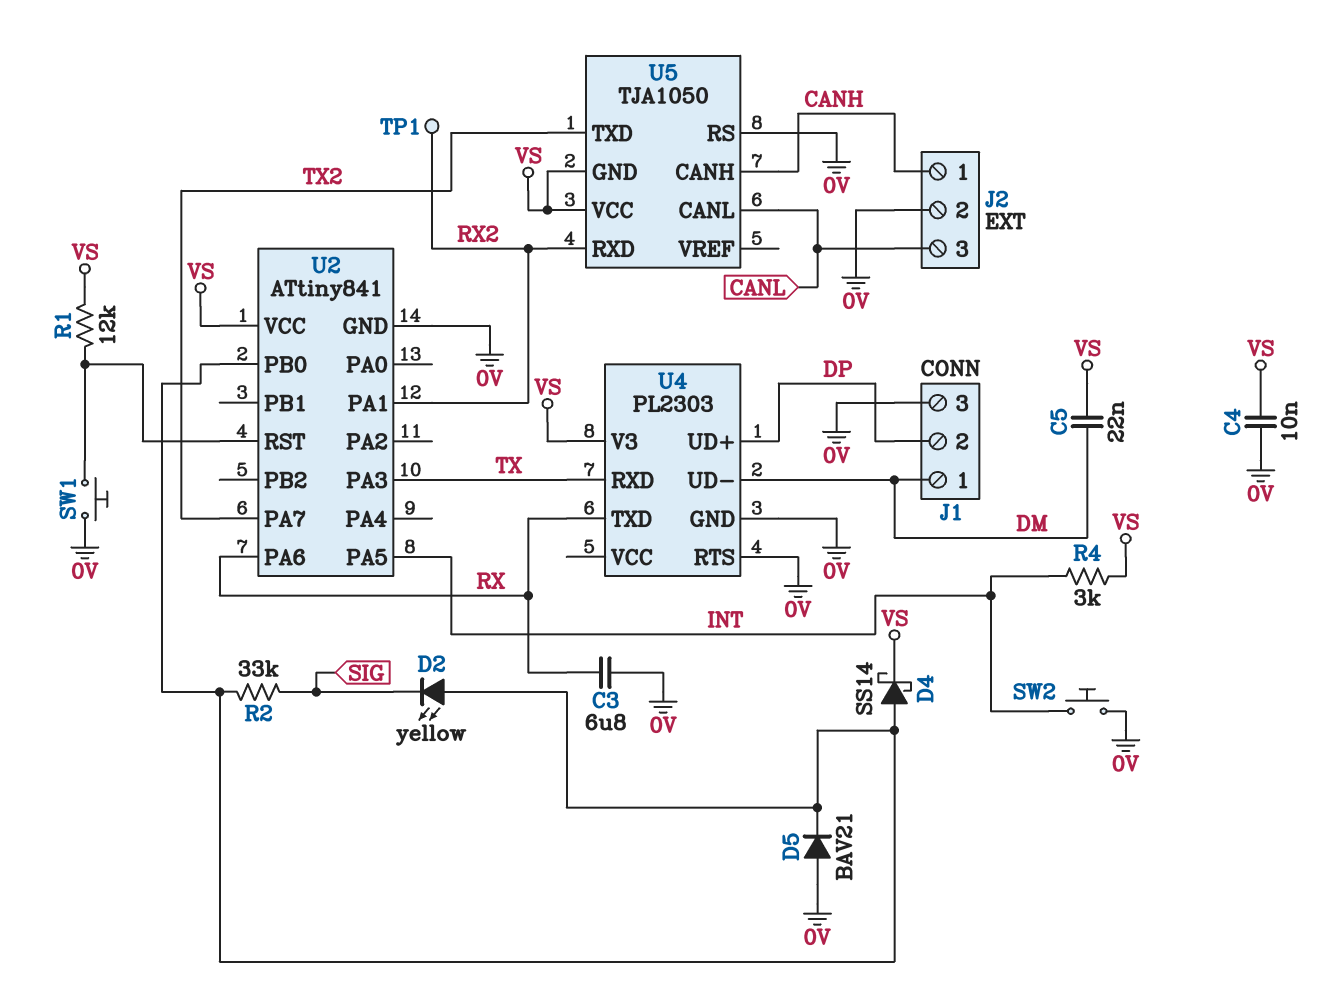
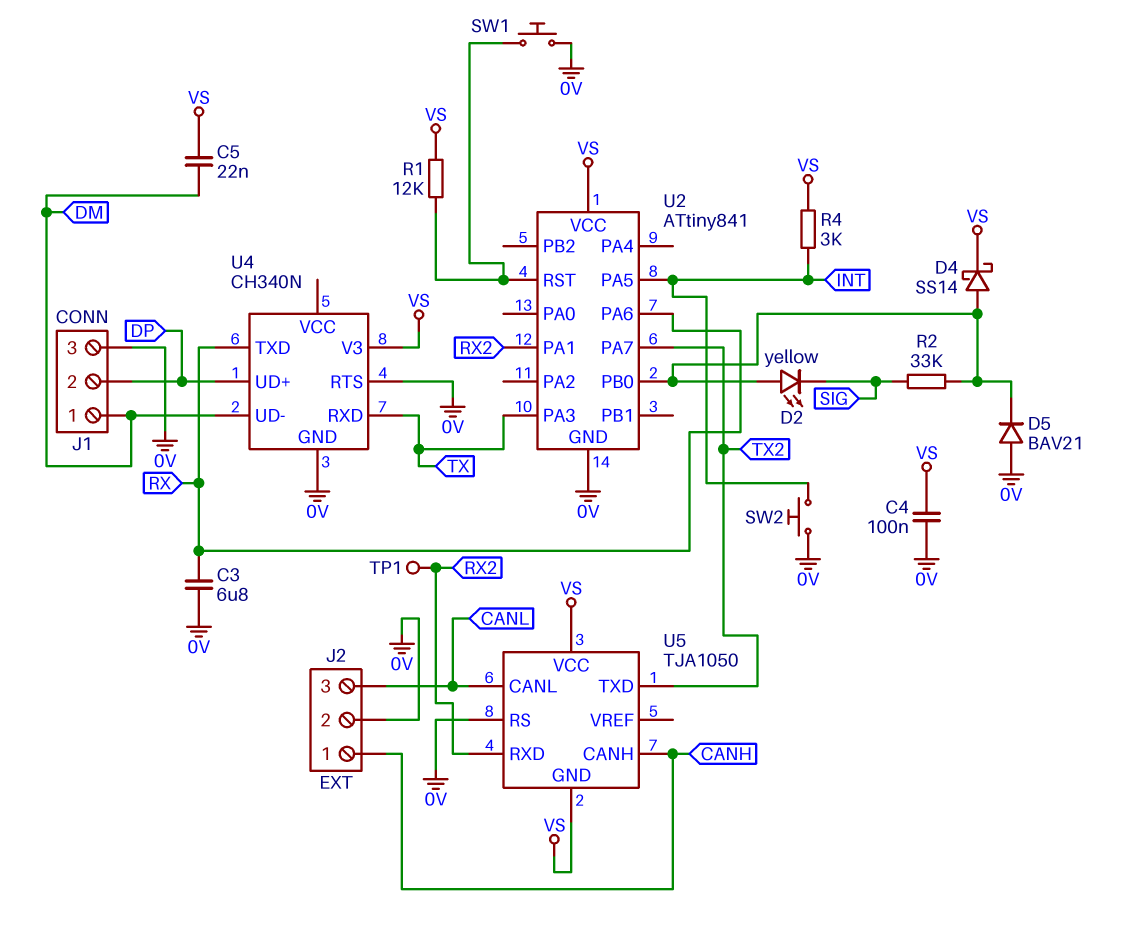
C4: 10nF (0V, VS) -> 100nF (0V, VS)
U4: PL2303 -> CH340N

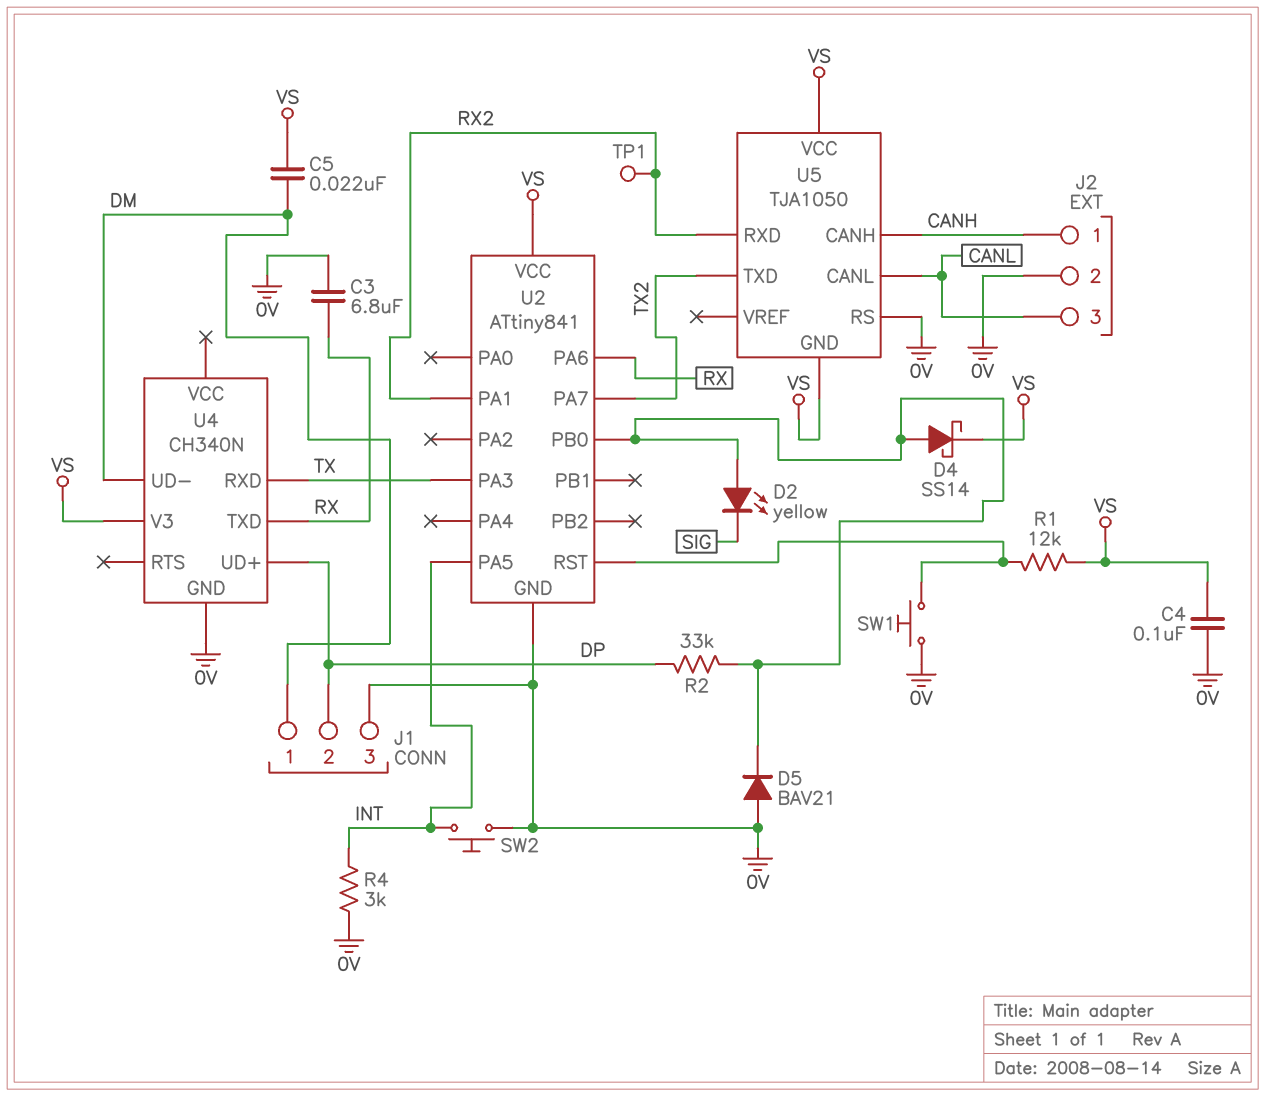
R2: 33k (SIG, U2/PB0) -> 33k (DP, U2/PB0)
R4: 3k (INT, VS) -> 3k (0V, INT)
U4 pin RTS: 0V -> none

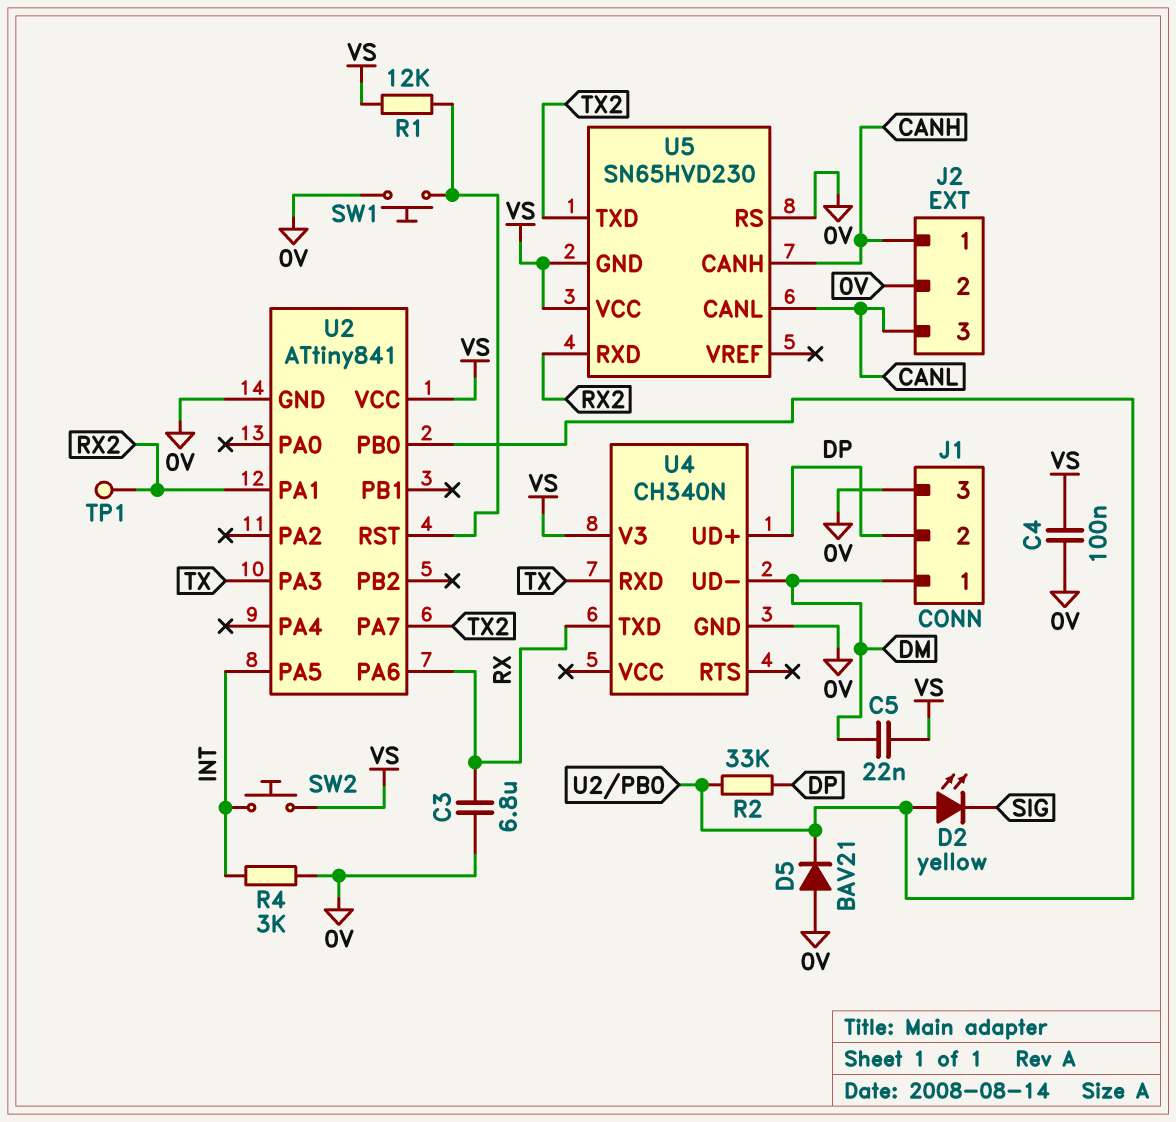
D4: schottky SS14 (A U2/PB0, K VS) -> none
SW2: button (0V, INT) -> button (INT, VS)
U5: TJA1050 -> SN65HVD230

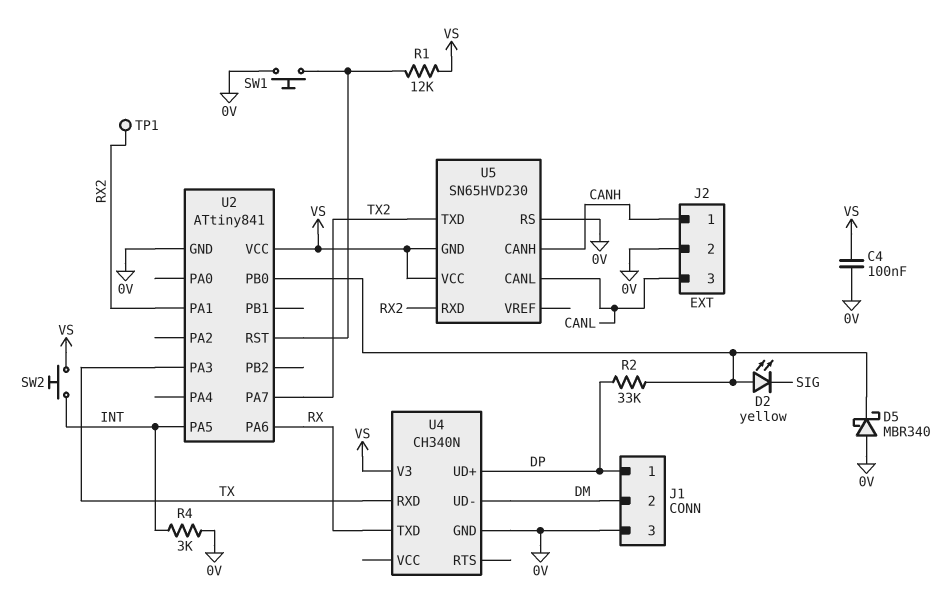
C3: 6.8uF (0V, RX) -> none
C5: 22nF (DM, VS) -> none
D5: diode BAV21 (A 0V, K U2/PB0) -> schottky MBR340 (A 0V, K U2/PB0)
J1 pin 1: DM -> DP
J1 pin 2: DP -> DM

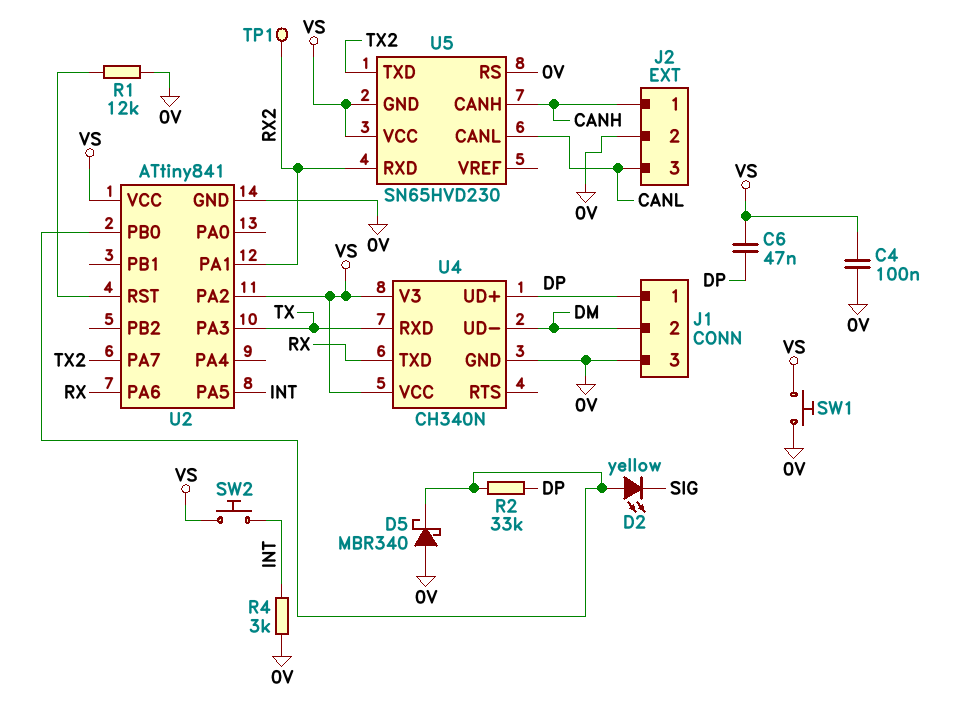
C6: none -> 47nF (DP, VS)
R1: 12k (U2/RST, VS) -> 12k (0V, U2/RST)
SW1: button (0V, U2/RST) -> button (0V, VS)
U2 pin PA2: none -> VS
U4 pin VCC: none -> VS

